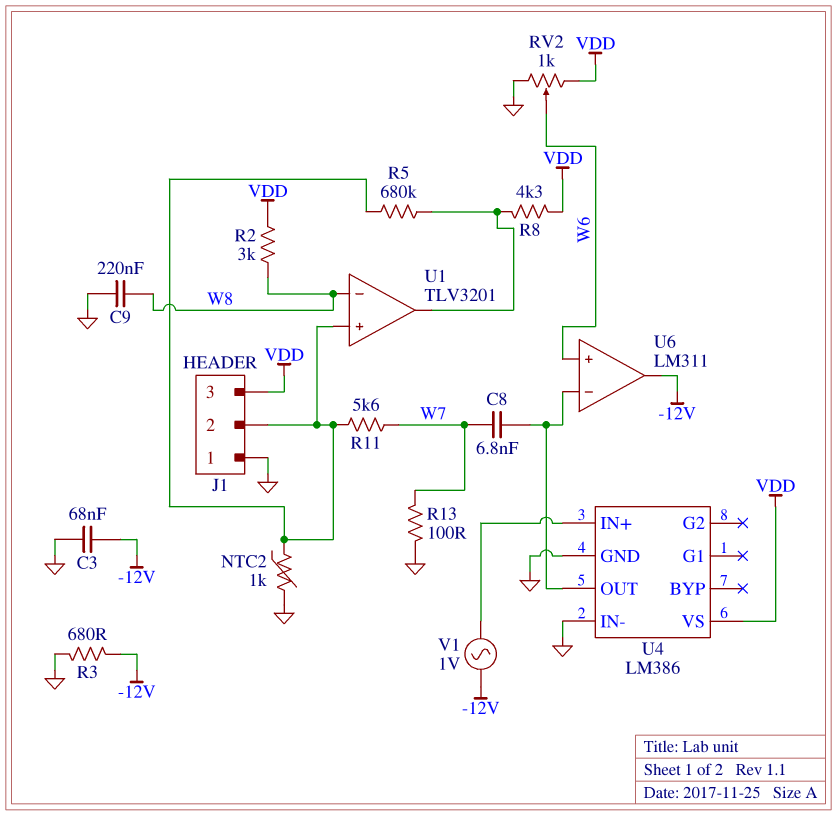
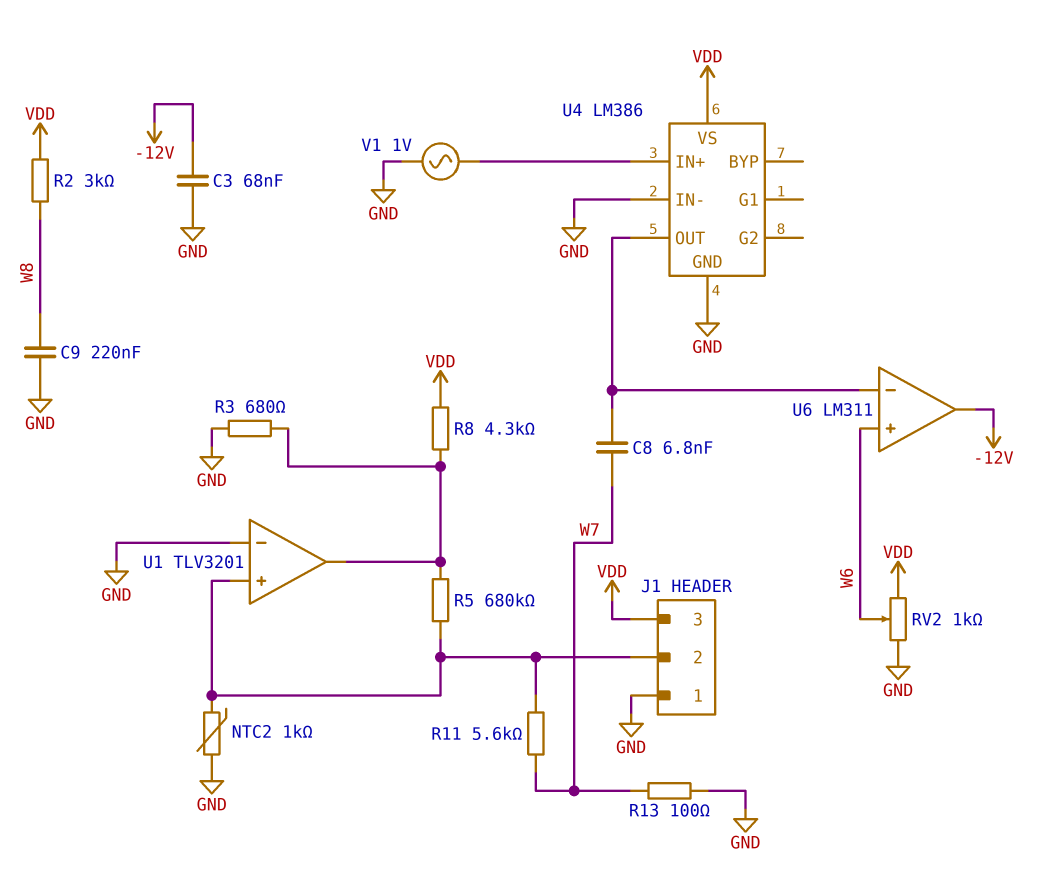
R3: 680 (-12V, GND) -> 680 (GND, U1/out)
U1 pin in-: W8 -> GND
V1: AC 1V (-12V, U4/IN+) -> AC 1V (GND, U4/IN+)

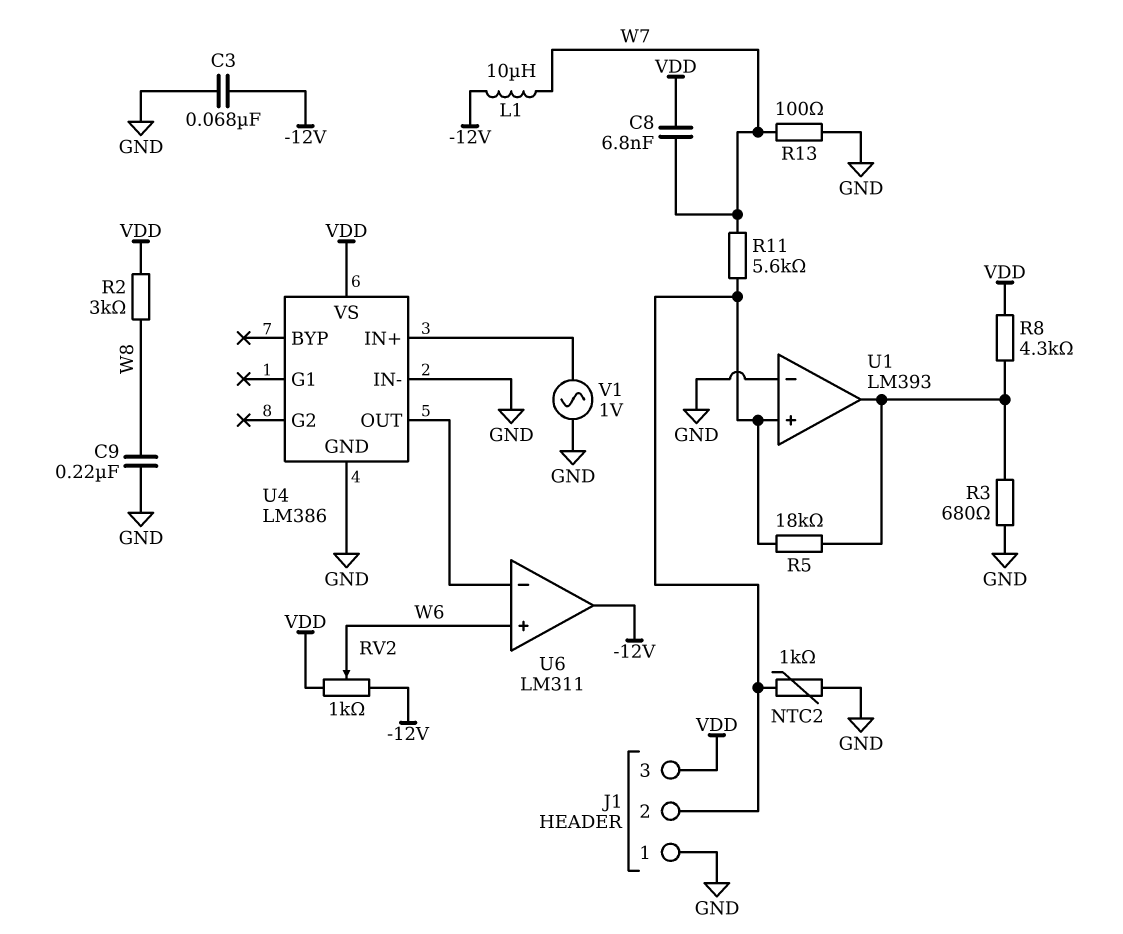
C8: 6.8nF (U4/OUT, W7) -> 6.8nF (VDD, W7)
L1: none -> 10uH (-12V, W7)
R5: 680k (J1/2, U1/out) -> 18k (J1/2, U1/out)
RV2: 1k (GND, VDD, wiper W6) -> 1k (-12V, VDD, wiper W6)
U1: TLV3201 -> LM393

